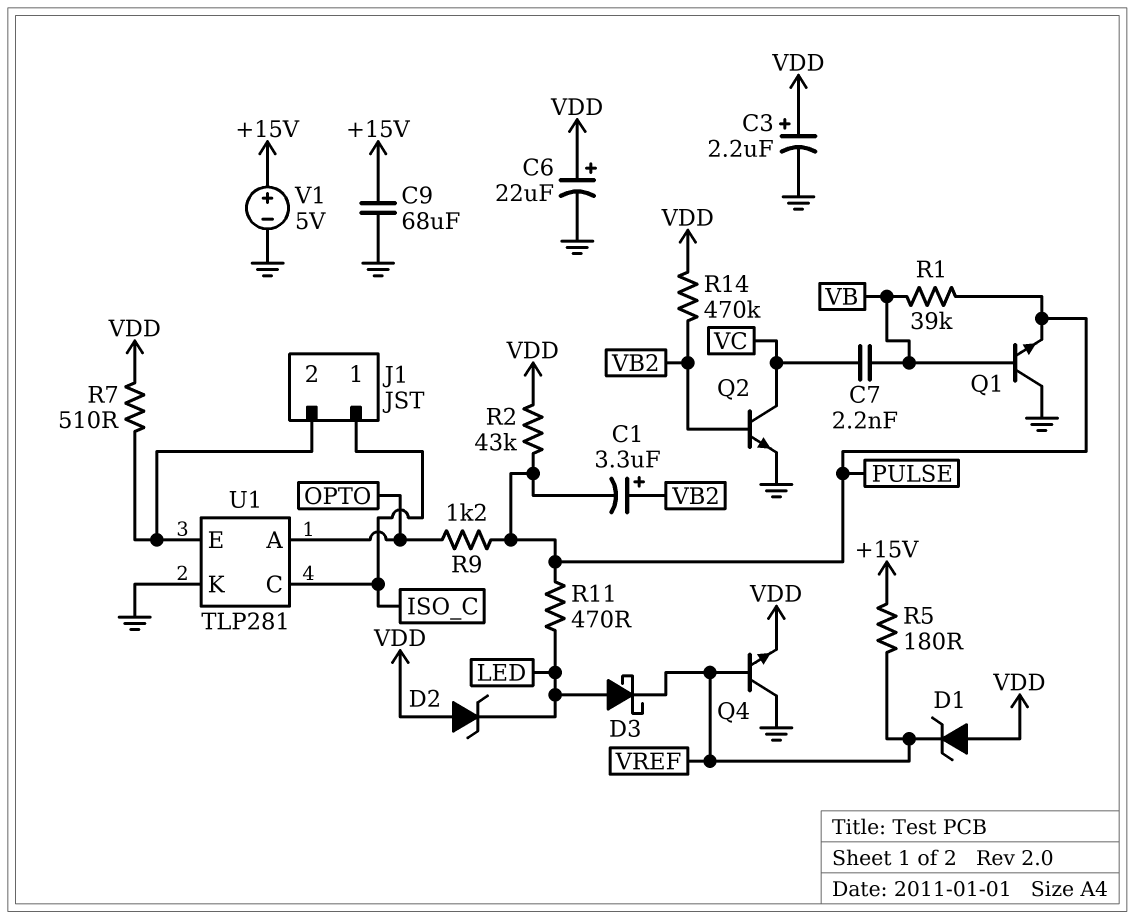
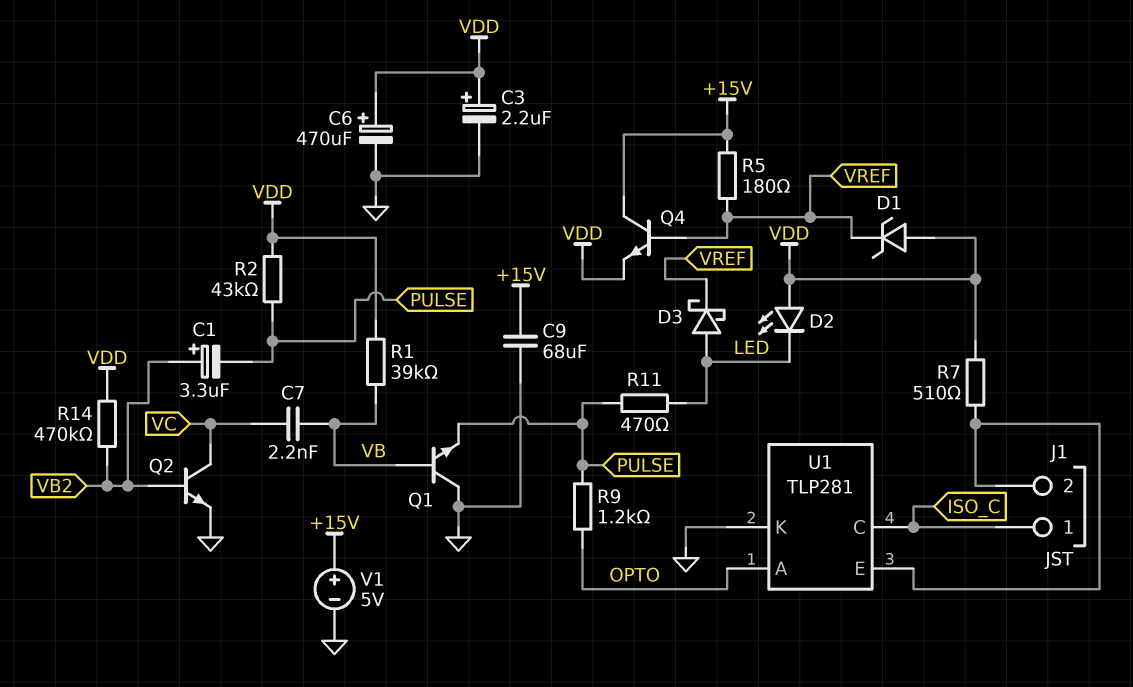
C6: 22uF (plus VDD, minus GND) -> 470uF (plus VDD, minus GND)
D2: zener (A VDD, K LED) -> LED (A VDD, K LED)
Q4: NPN (B VREF, C GND, E VDD) -> NPN (B VREF, C +15V, E VDD)
R1: 39k (PULSE, VB) -> 39k (VB, VDD)

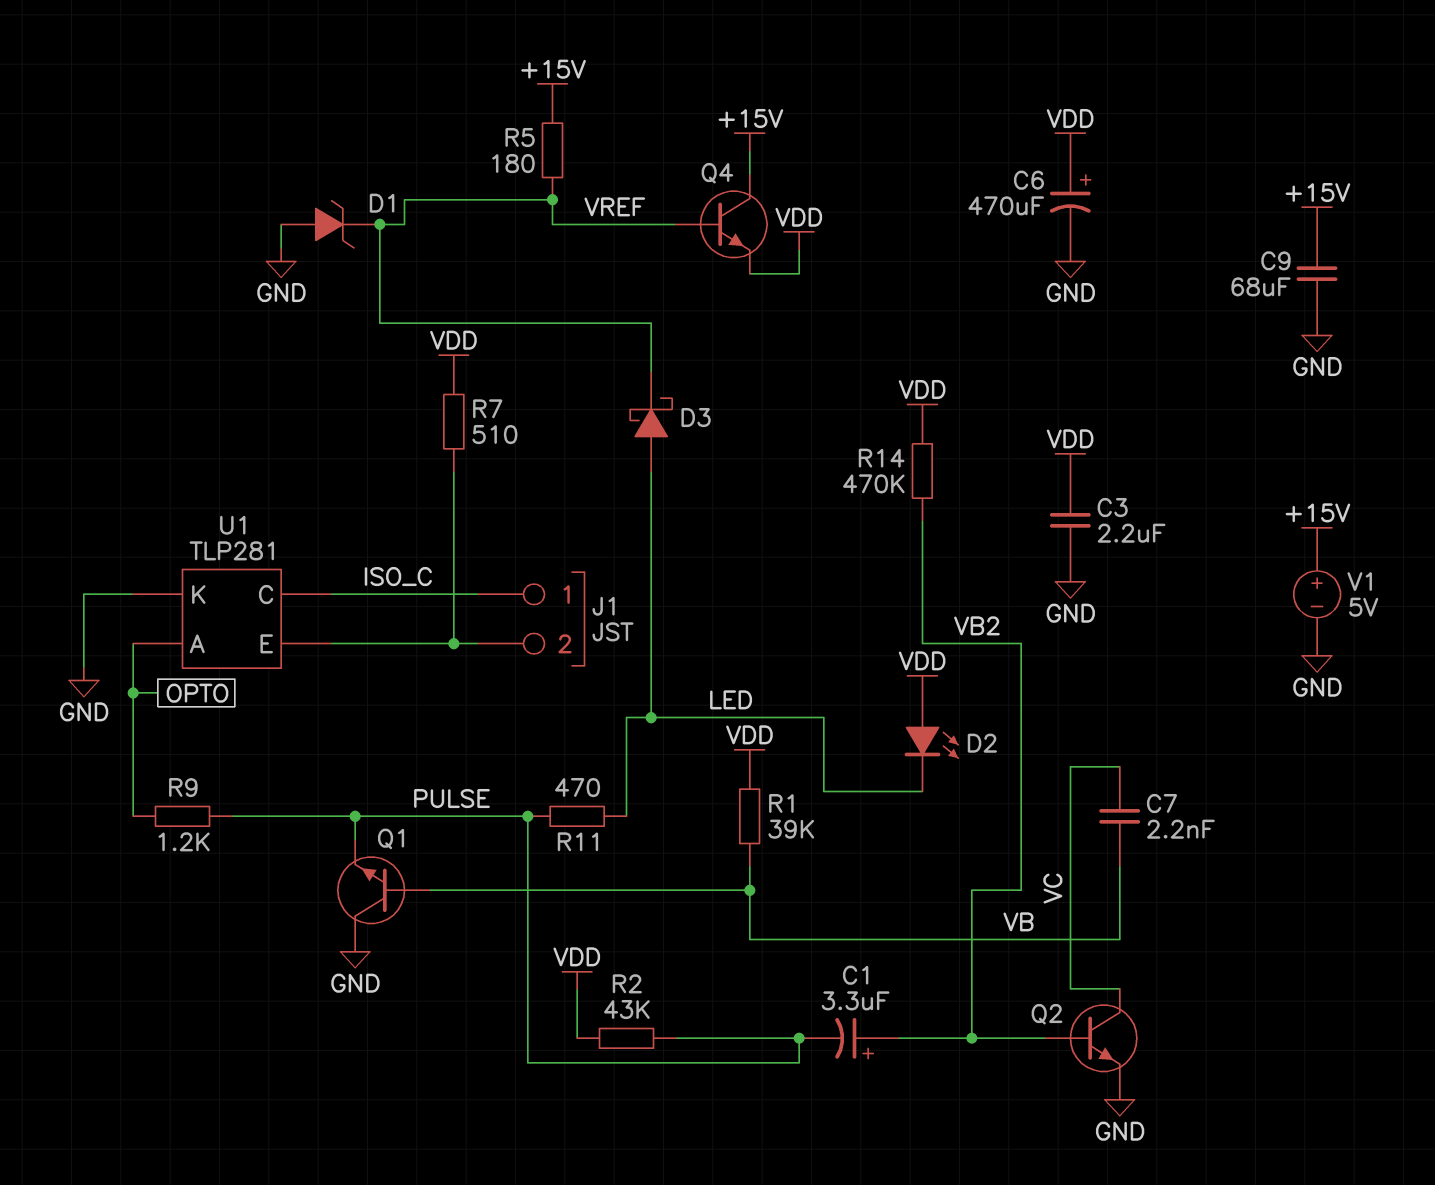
C3: 2.2uF (plus VDD, minus GND) -> 2.2uF (GND, VDD)
D1: zener (A VDD, K VREF) -> zener (A GND, K VREF)

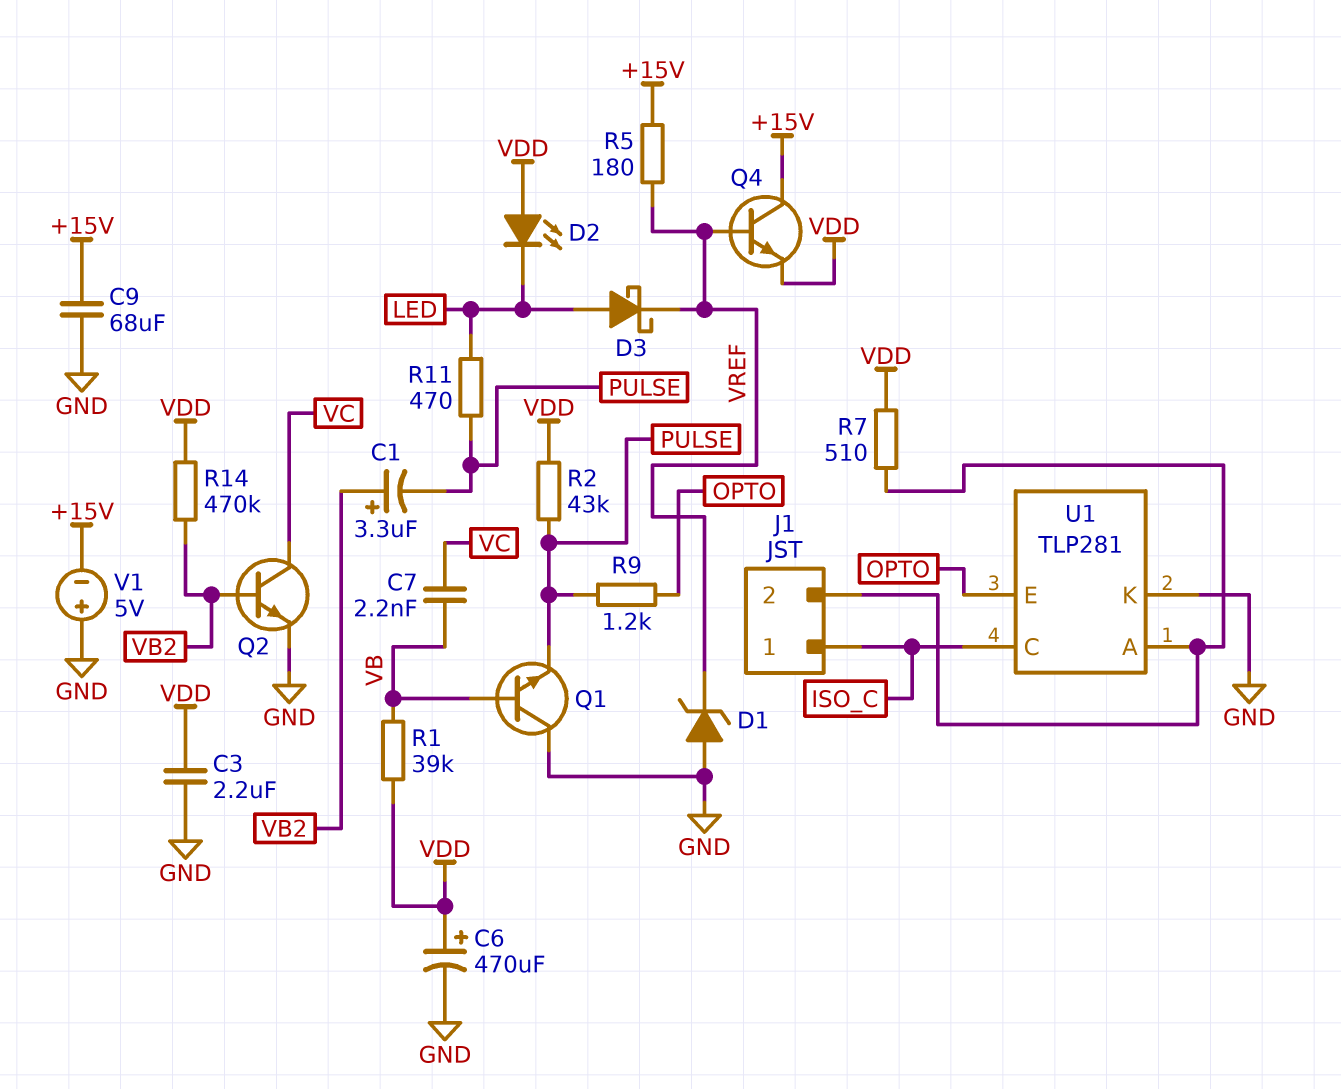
U1 pin A: OPTO -> J1/2
U1 pin E: J1/2 -> OPTO
V1: 5V (plus +15V, minus GND) -> 5V (plus GND, minus +15V)

